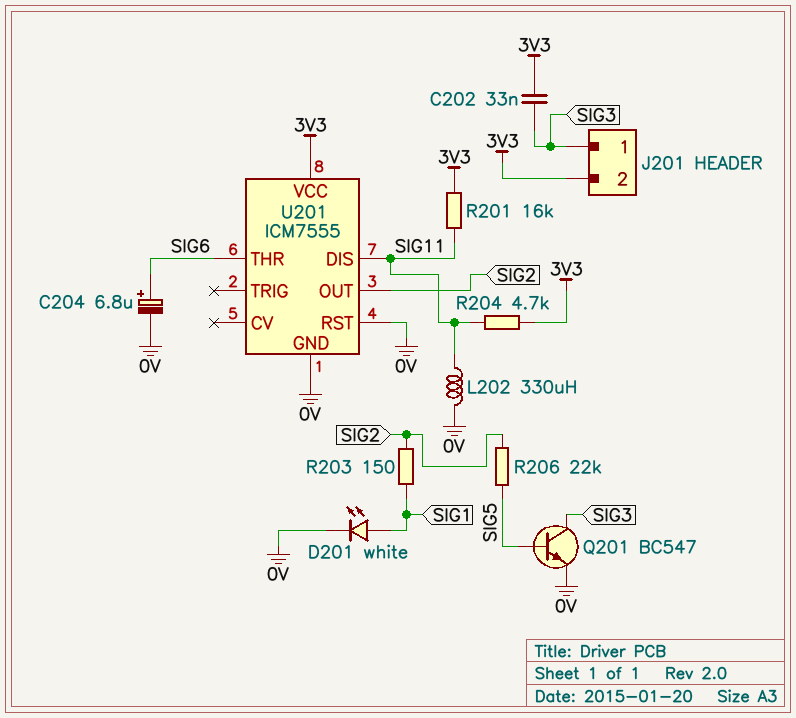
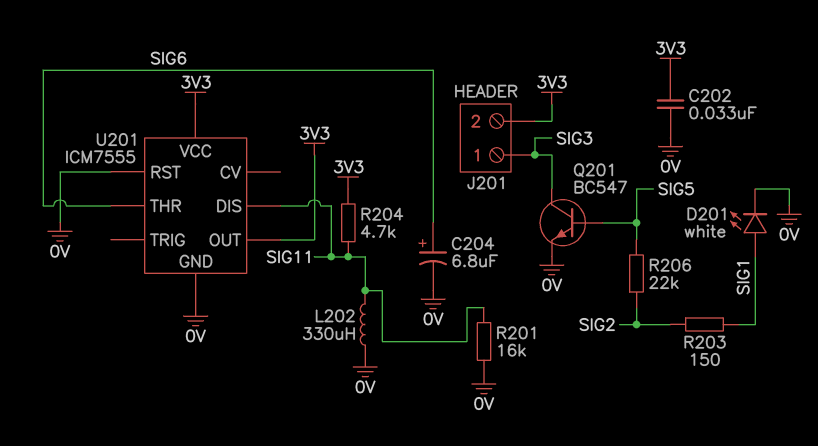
C202: 33nF (3V3, SIG3) -> 33nF (0V, 3V3)
R201: 16k (3V3, SIG11) -> 16k (0V, SIG11)
U201 pin OUT: SIG2 -> 3V3

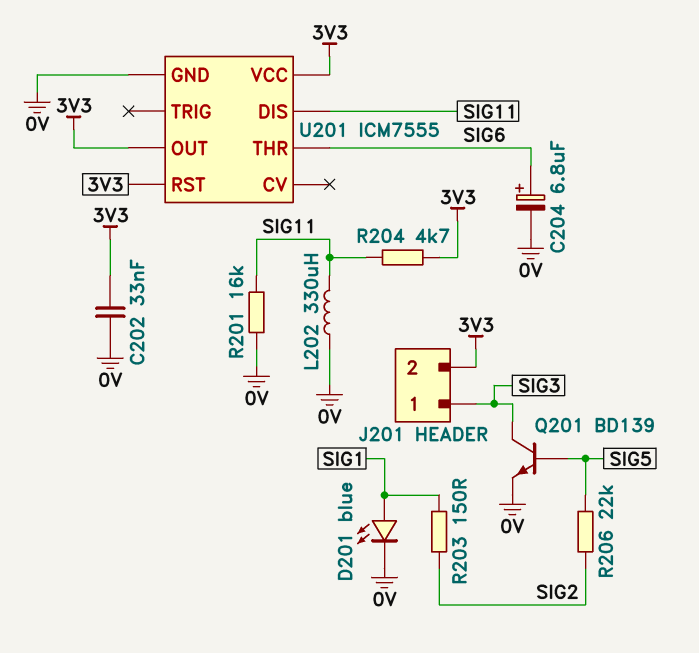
D201: LED white (A SIG1, K 0V) -> LED blue (A SIG1, K 0V)
Q201: NPN BC547 (B SIG5, C SIG3, E 0V) -> NPN BD139 (B SIG5, C SIG3, E 0V)
U201 pin RST: 0V -> 3V3

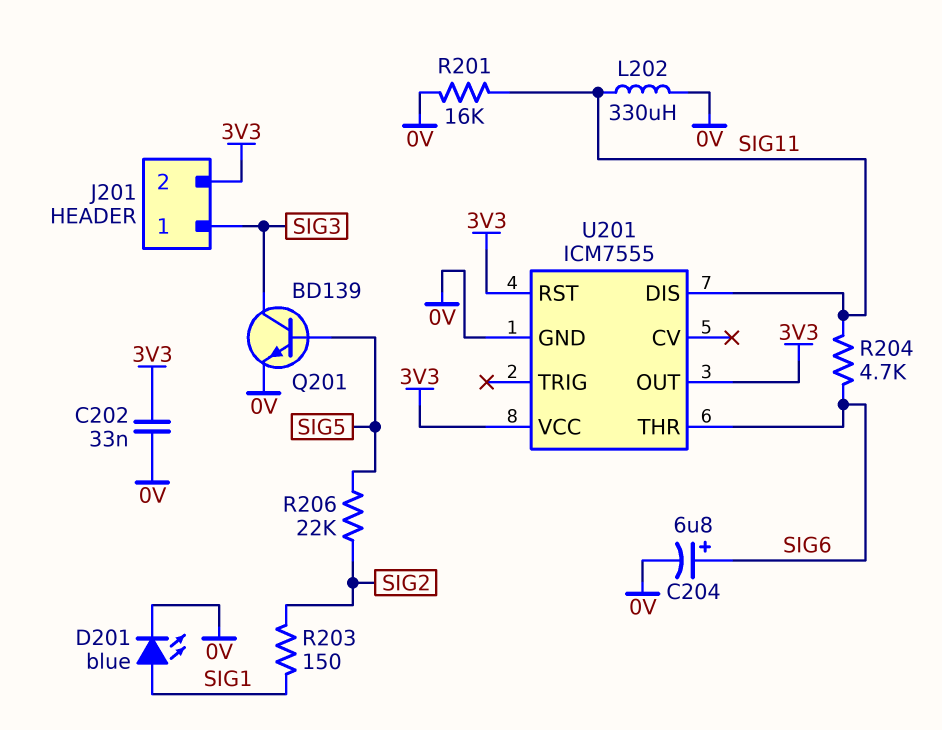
R204: 4.7k (3V3, SIG11) -> 4.7k (SIG6, SIG11)

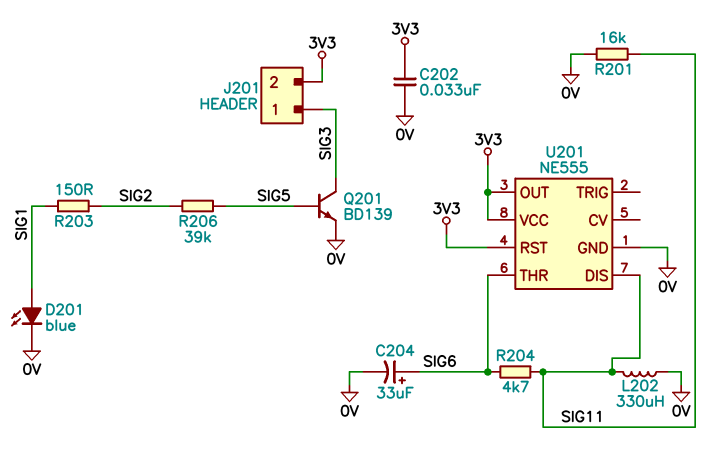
C204: 6.8uF (plus SIG6, minus 0V) -> 33uF (plus SIG6, minus 0V)
R206: 22k (SIG2, SIG5) -> 39k (SIG2, SIG5)
U201: ICM7555 -> NE555

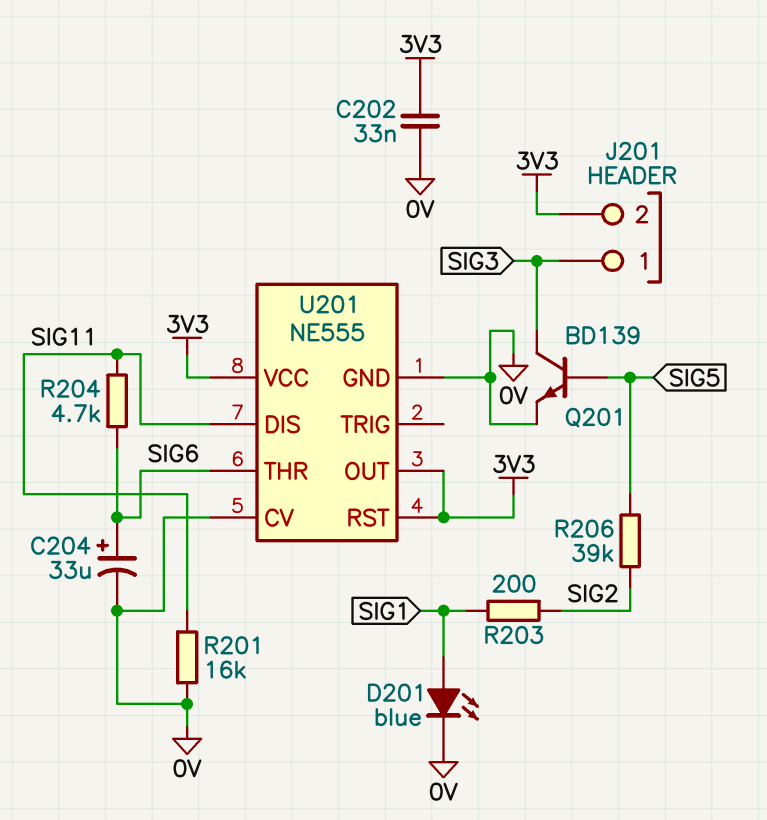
L202: 330uH (0V, SIG11) -> none
R203: 150 (SIG1, SIG2) -> 200 (SIG1, SIG2)
U201 pin CV: none -> 0V

